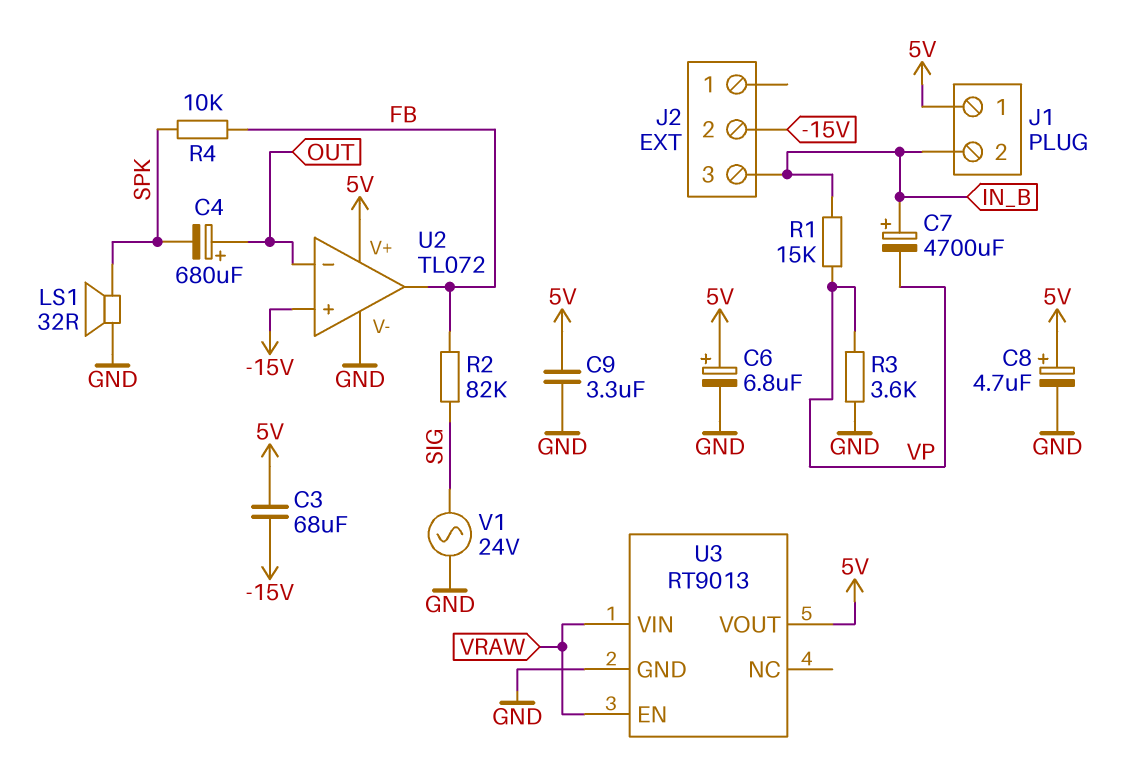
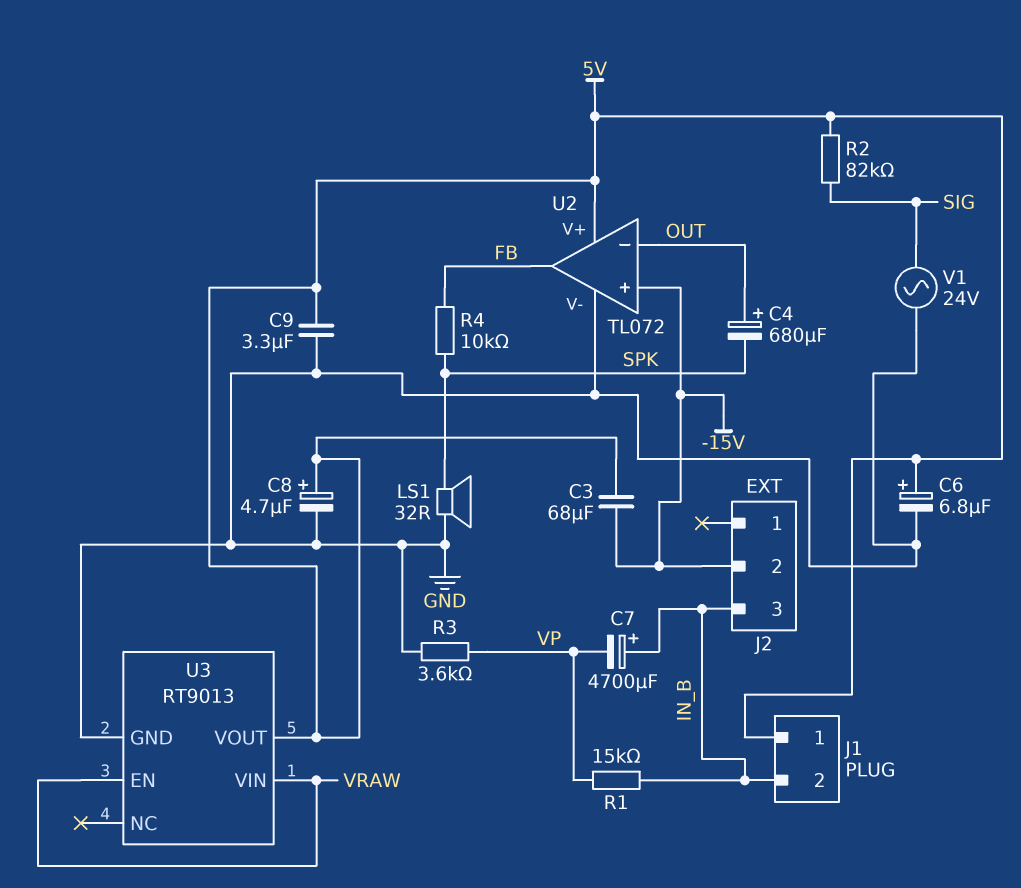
R2: 82k (FB, SIG) -> 82k (5V, SIG)

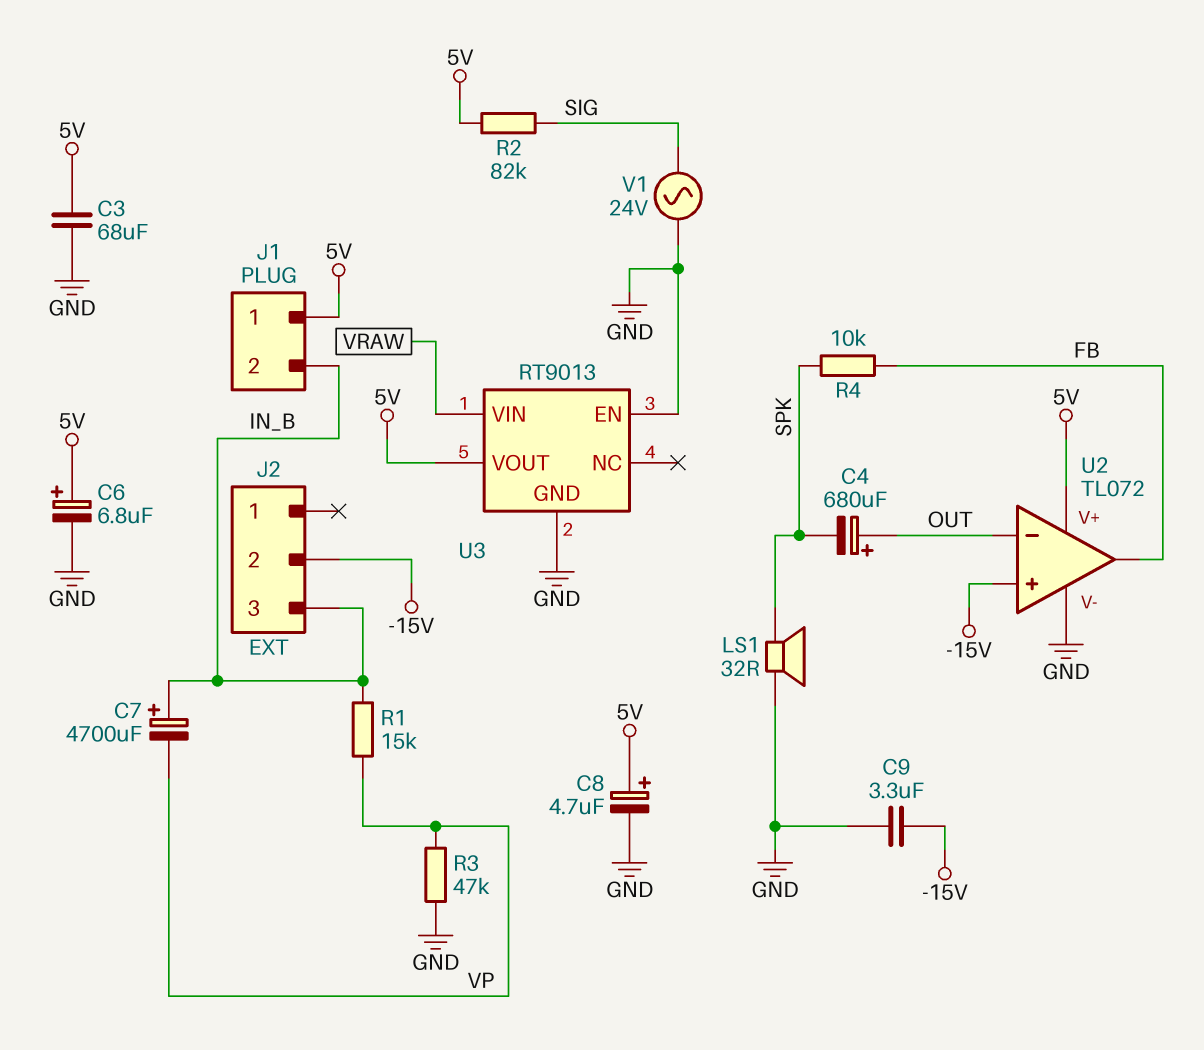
C3: 68uF (-15V, 5V) -> 68uF (5V, GND)
C9: 3.3uF (5V, GND) -> 3.3uF (-15V, GND)
R3: 3.6k (GND, VP) -> 47k (GND, VP)
U3 pin EN: VRAW -> GND

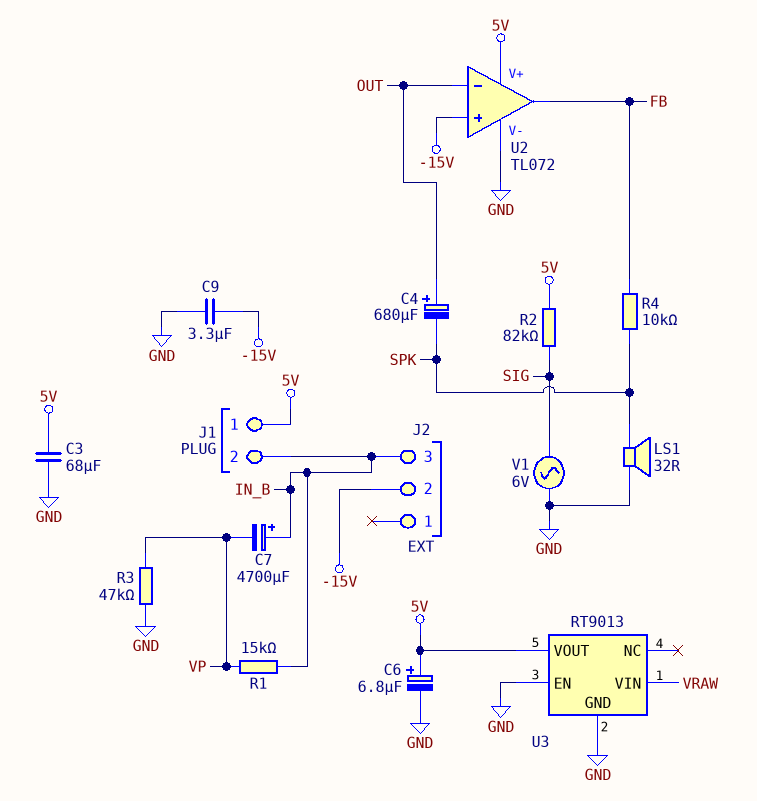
C8: 4.7uF (plus 5V, minus GND) -> none
V1: AC 24V (GND, SIG) -> AC 6V (GND, SIG)

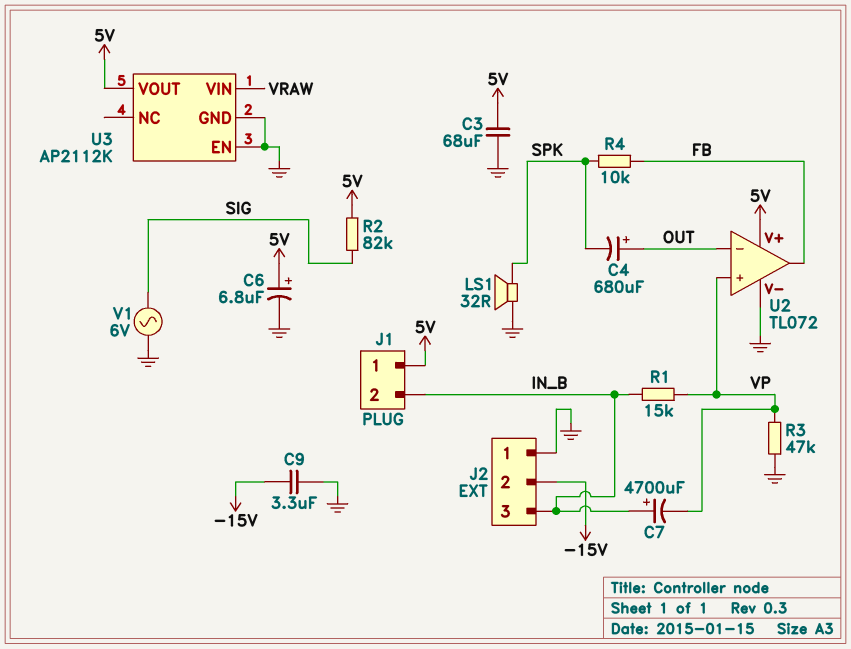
J2 pin 1: none -> GND
U2 pin in+: -15V -> VP
U3: RT9013 -> AP2112K

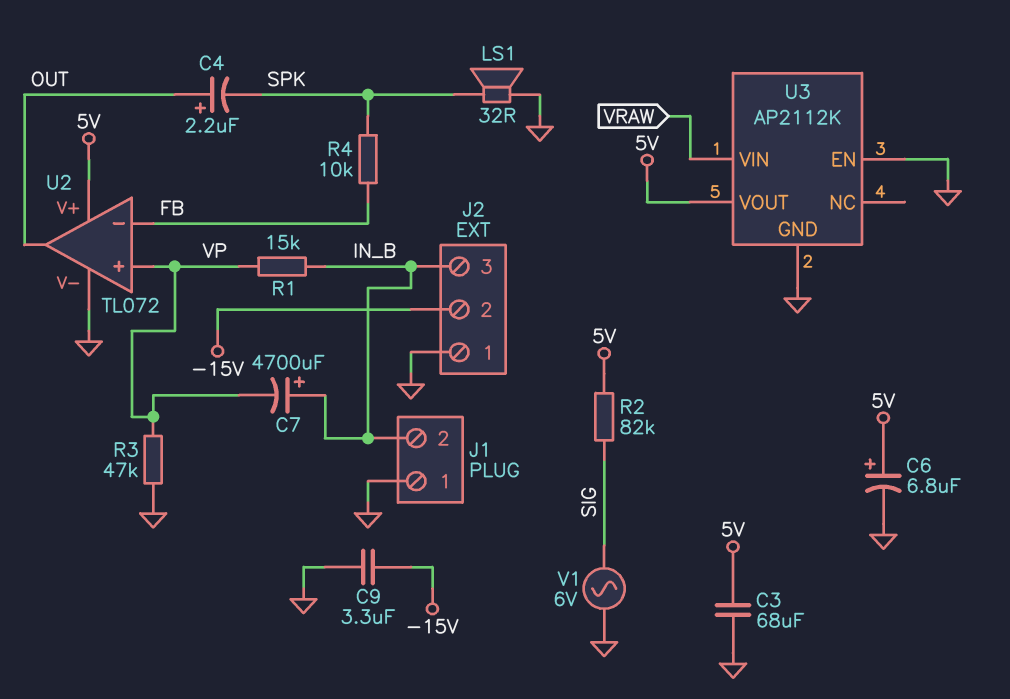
C4: 680uF (plus OUT, minus SPK) -> 2.2uF (plus OUT, minus SPK)
J1 pin 1: 5V -> GND
U2 pin in-: OUT -> FB
U2 pin out: FB -> OUT

